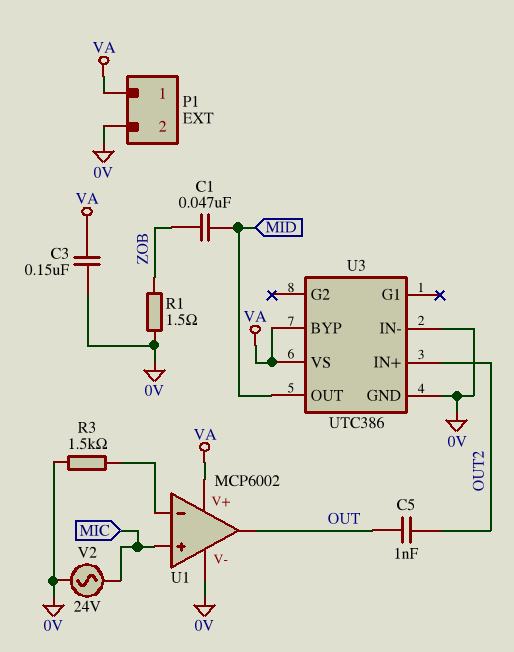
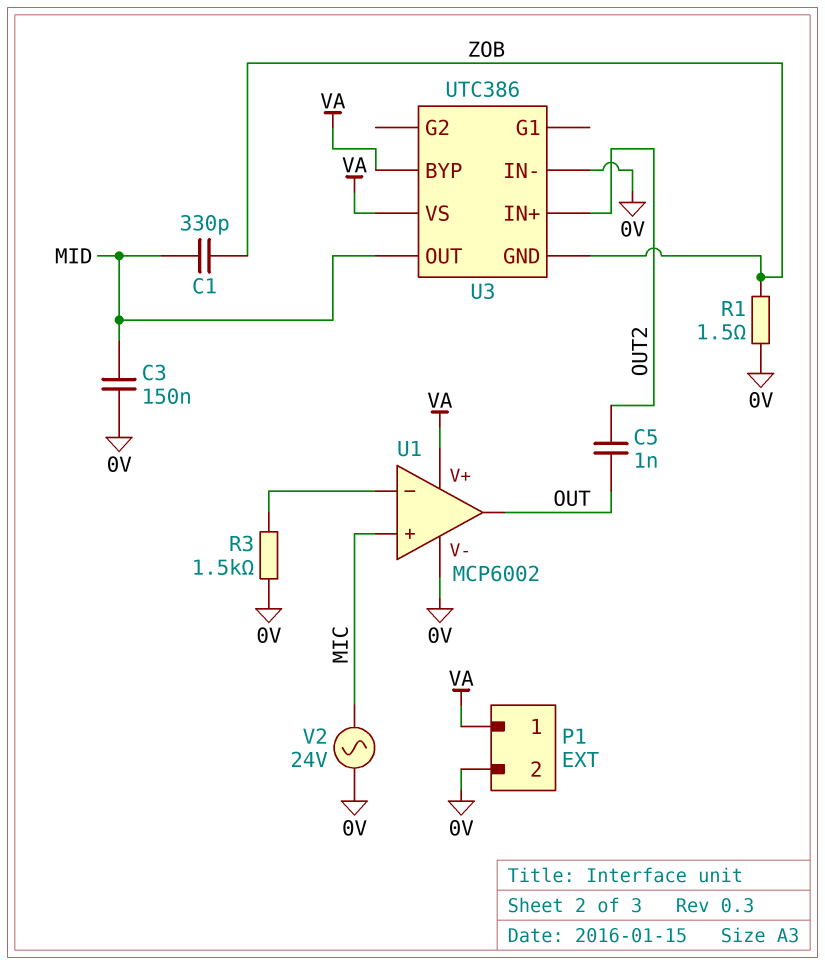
C1: 47nF (MID, ZOB) -> 330pF (MID, ZOB)
C3: 150nF (0V, VA) -> 150nF (0V, MID)
U3 pin GND: 0V -> ZOB

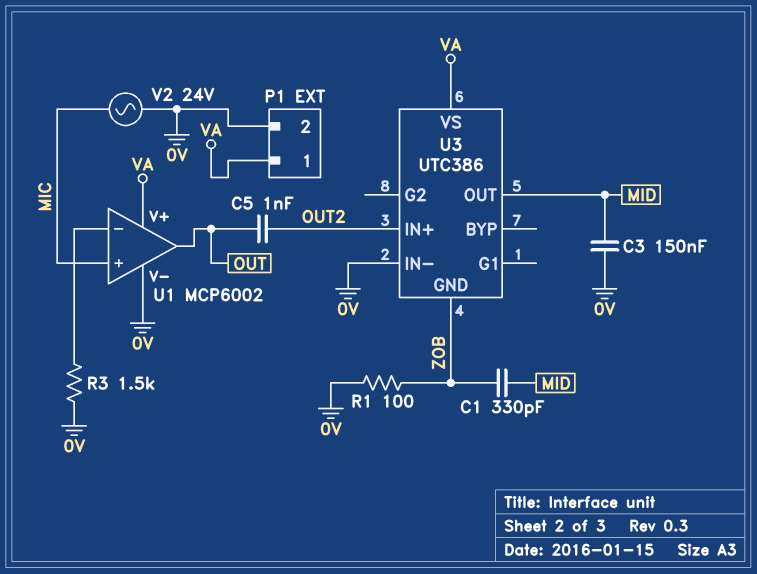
R1: 1.5 (0V, ZOB) -> 100 (0V, ZOB)
U3 pin BYP: VA -> none

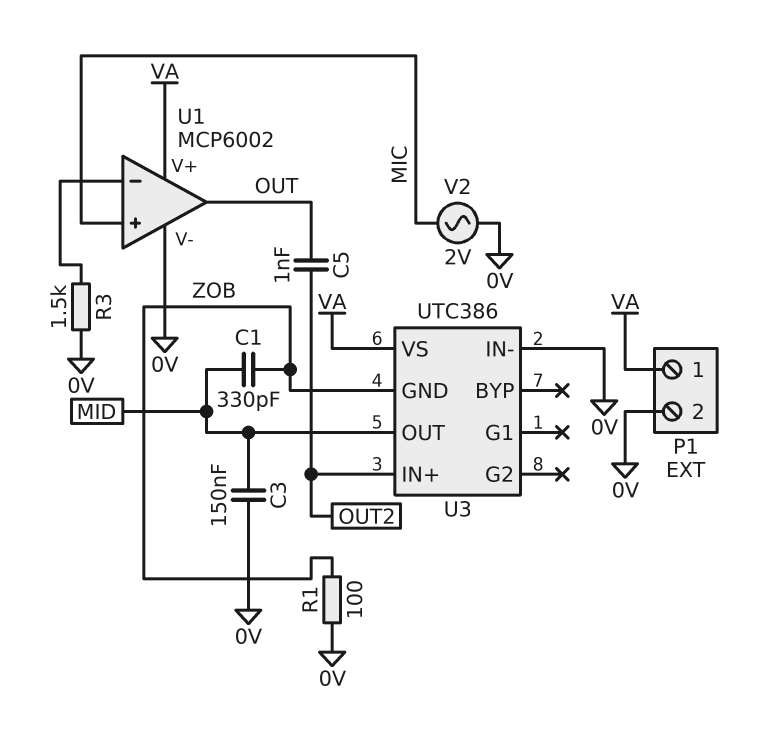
V2: AC 24V (0V, MIC) -> AC 2V (0V, MIC)

